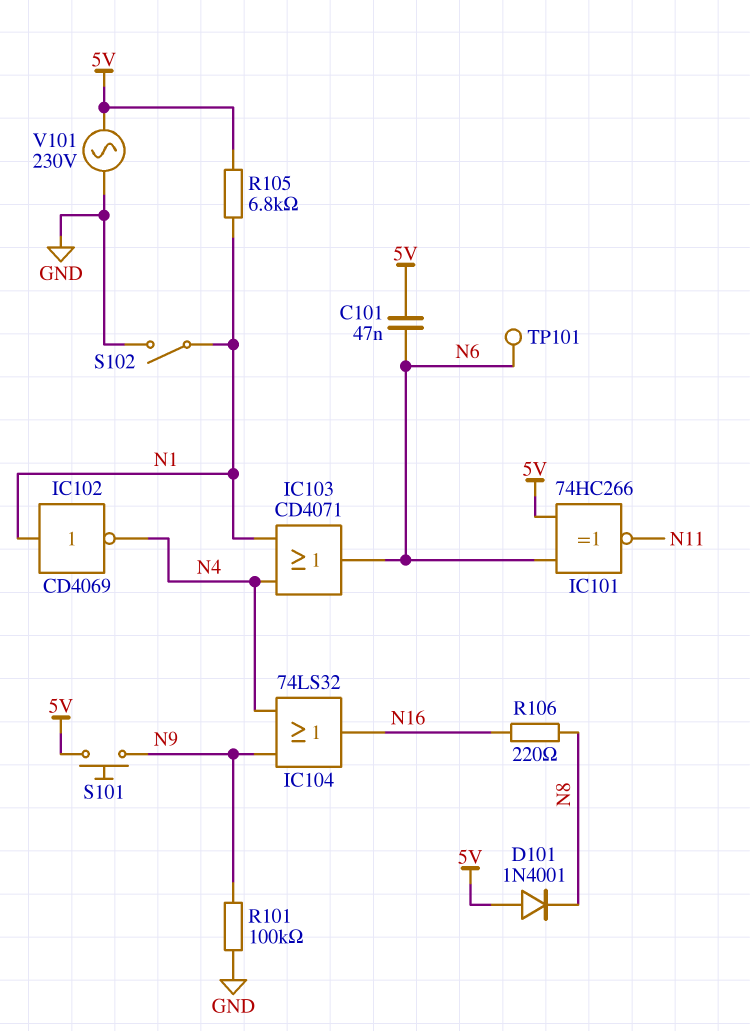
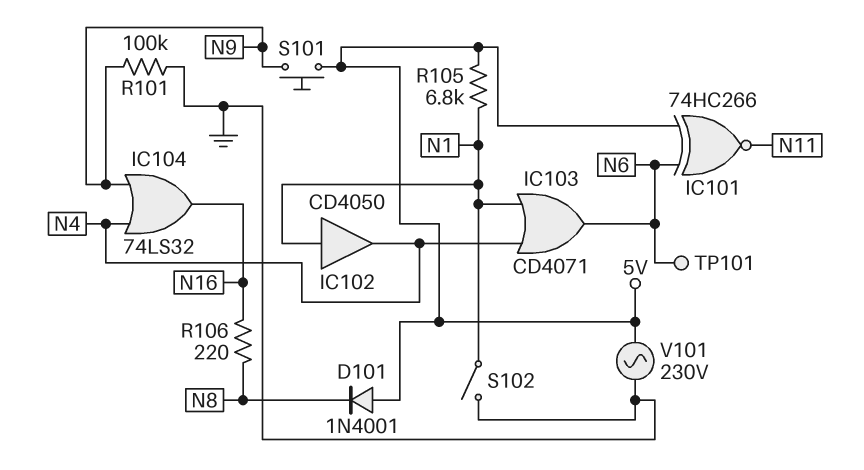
C101: 47nF (5V, N6) -> none
IC102: NOT CD4069 (in N1, out N4) -> buffer CD4050 (in N1, out N4)

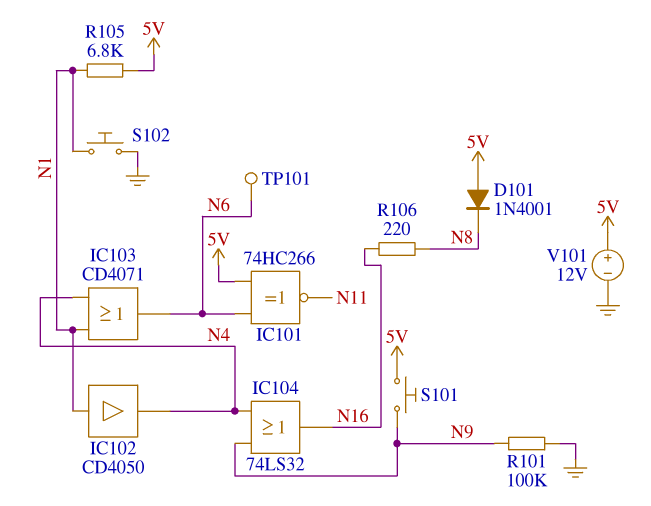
S102: switch (GND, N1) -> button (GND, N1)
V101: AC 230V (5V, GND) -> 12V (plus 5V, minus GND)

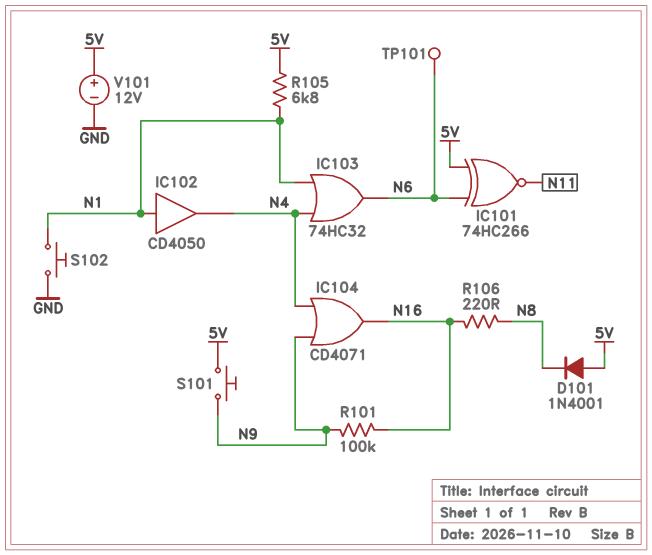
IC103: OR CD4071 (in N1, in N4, out N6) -> OR 74HC32 (in N1, in N4, out N6)
IC104: OR 74LS32 (in N4, in N9, out N16) -> OR CD4071 (in N4, in N9, out N16)
R101: 100k (GND, N9) -> 100k (N9, N16)

